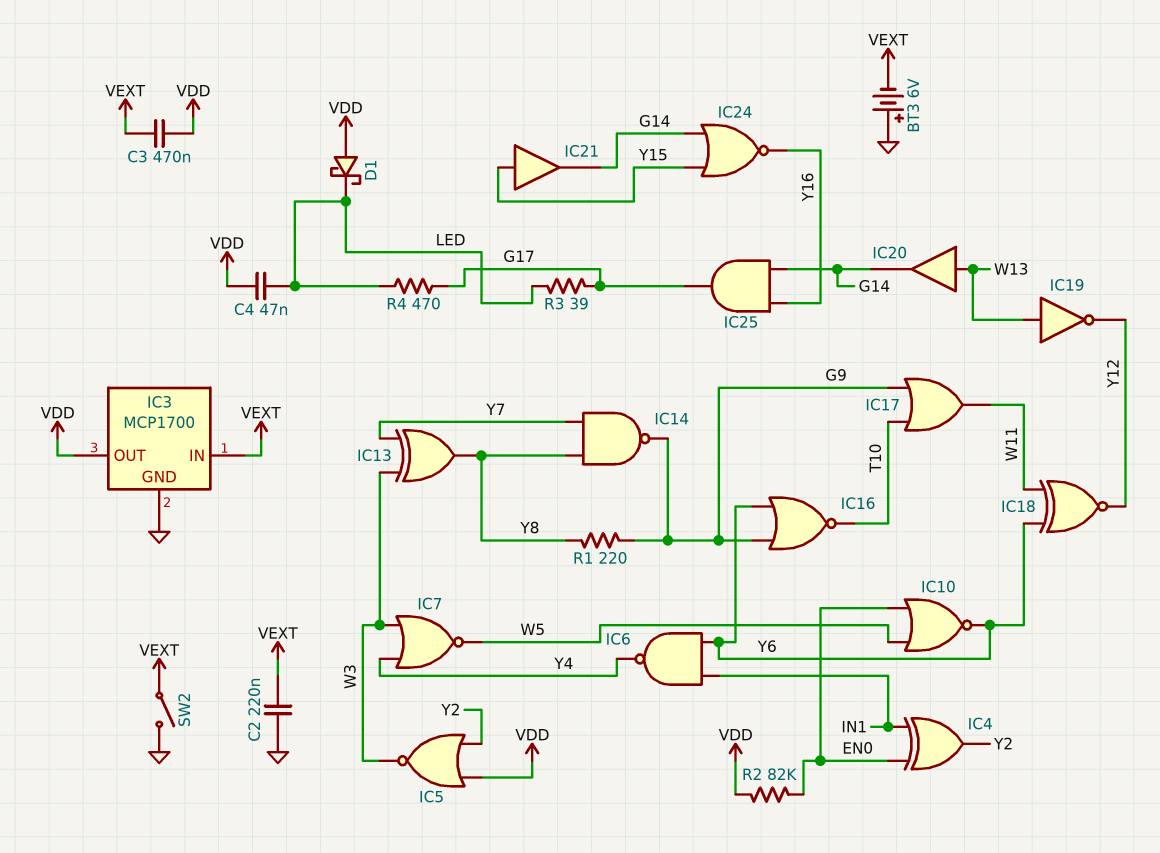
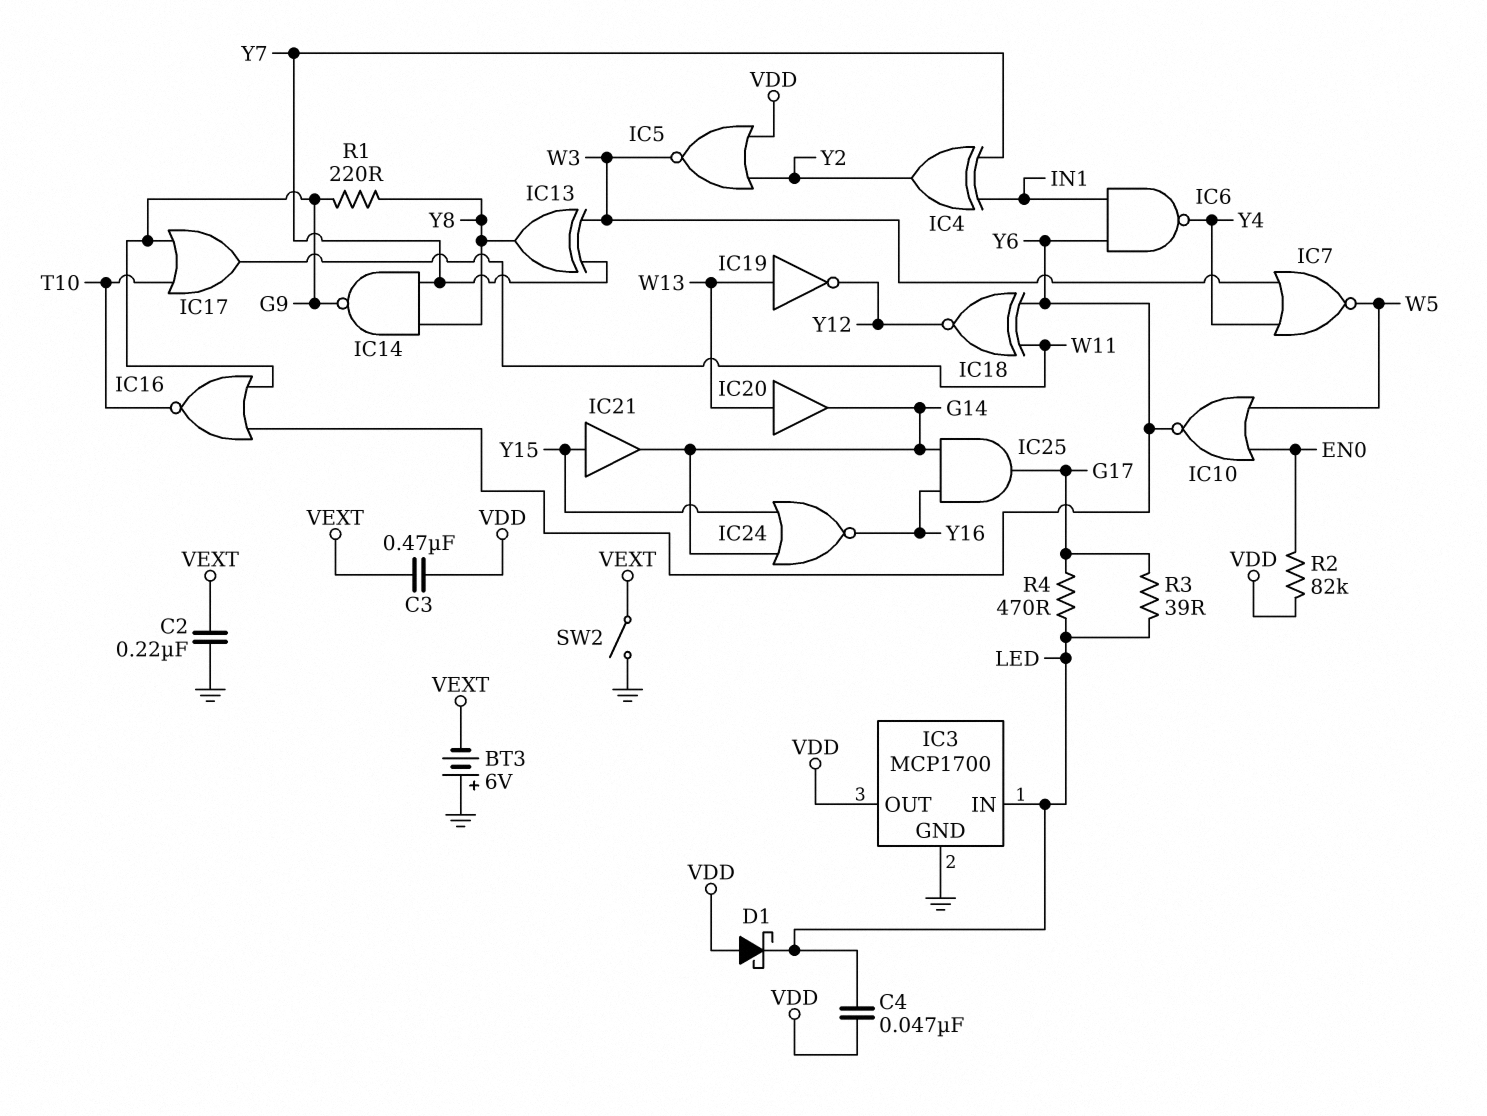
IC3 pin IN: VEXT -> LED
IC4: XOR (in EN0, in IN1, out Y2) -> XOR (in IN1, in Y7, out Y2)

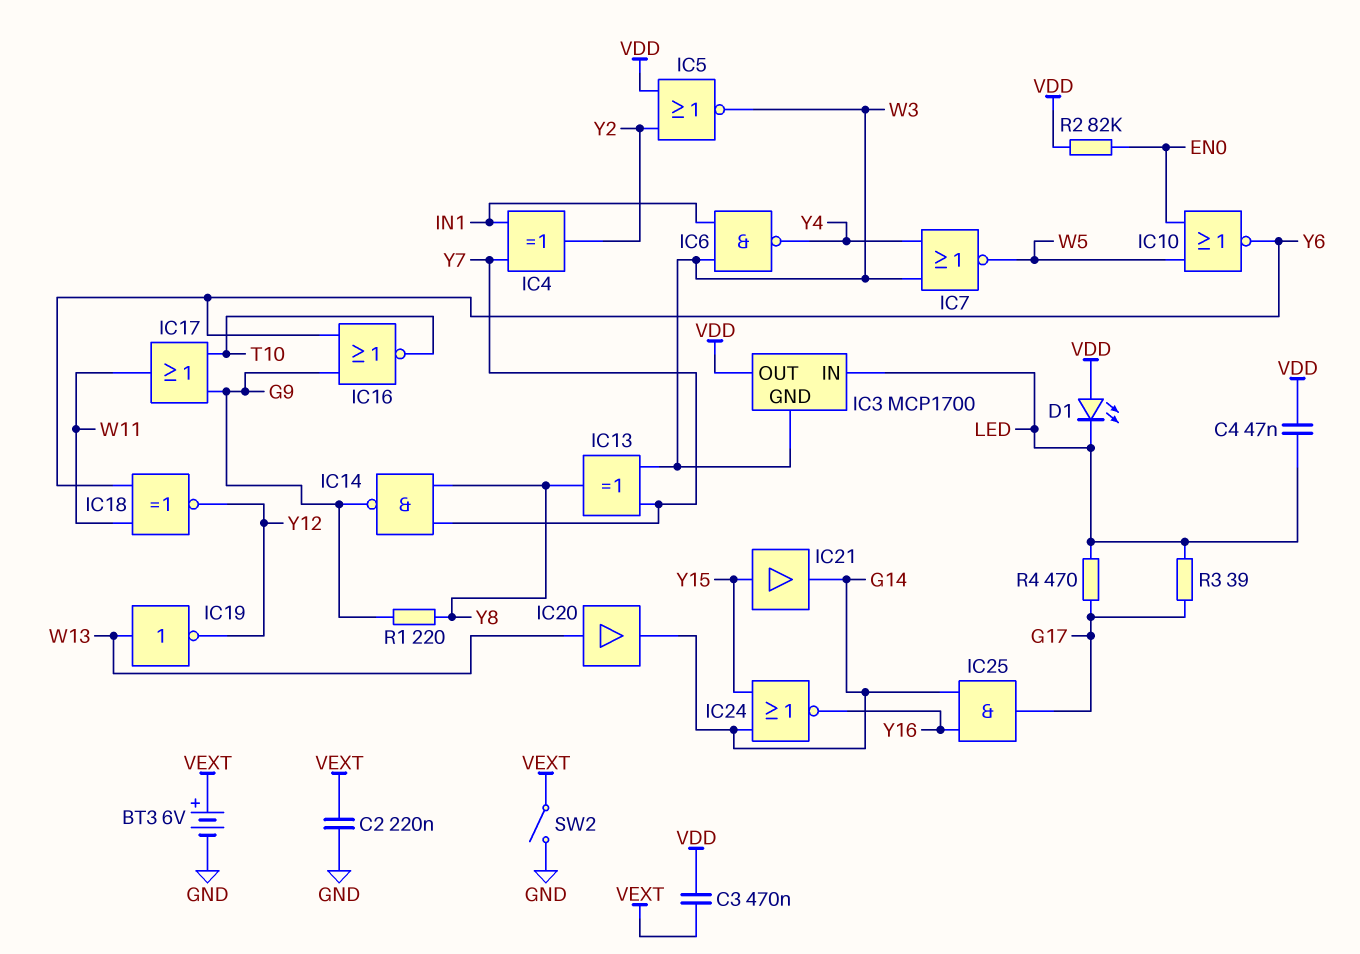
BT3: 6V (plus GND, minus VEXT) -> 6V (plus VEXT, minus GND)
D1: schottky (A VDD, K LED) -> LED (A VDD, K LED)
IC3 pin GND: GND -> W3
IC6: NAND (in IN1, in Y6, out Y4) -> NAND (in IN1, in W3, out Y4)

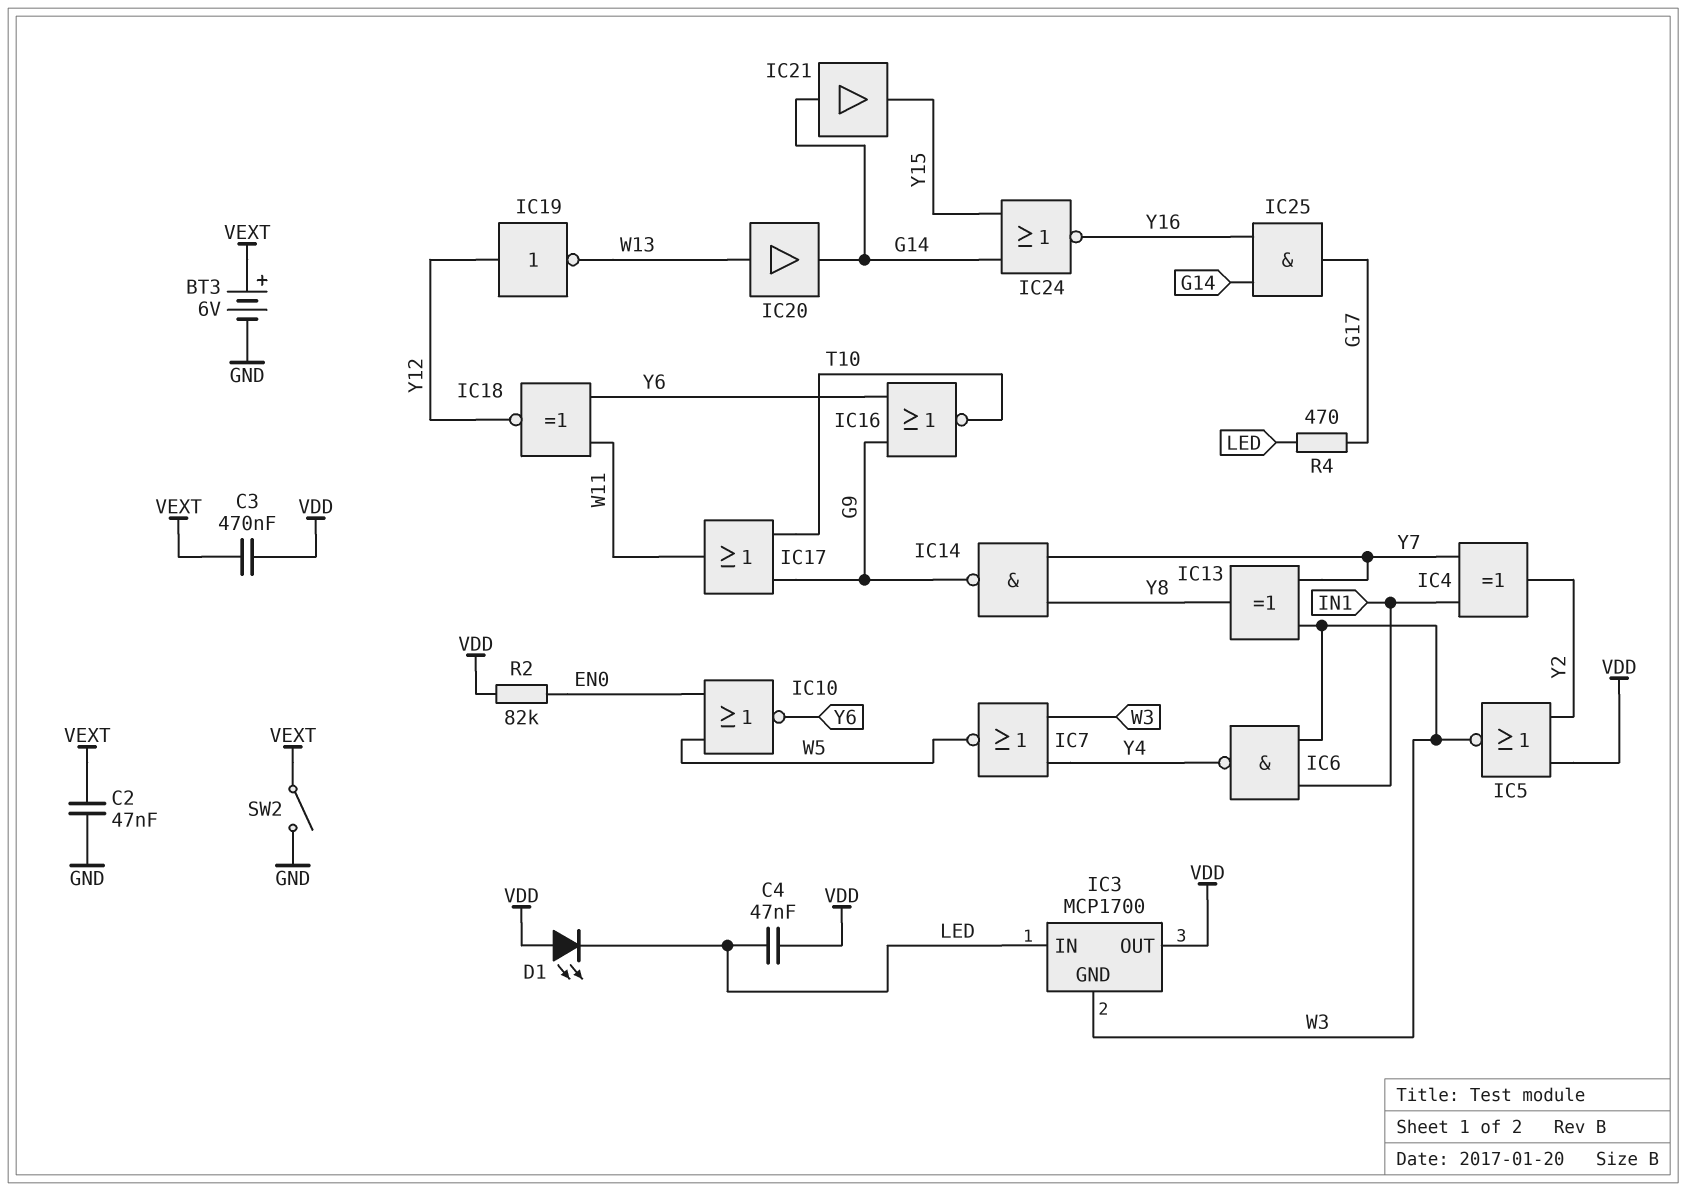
C2: 220nF (GND, VEXT) -> 47nF (GND, VEXT)
IC19: NOT (in W13, out Y12) -> NOT (in Y12, out W13)
IC21: buffer (in Y15, out G14) -> buffer (in G14, out Y15)
R1: 220 (G9, Y8) -> none
R3: 39 (G17, LED) -> none

